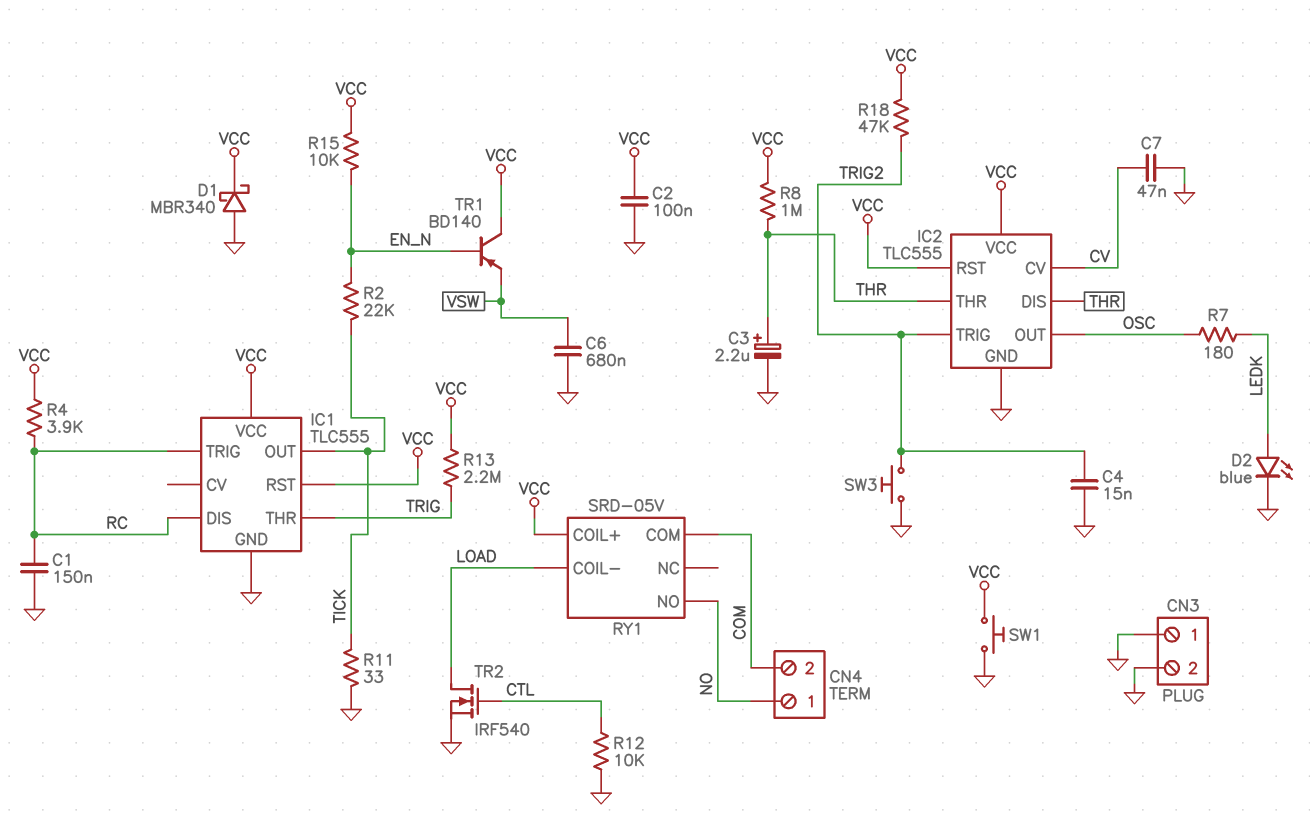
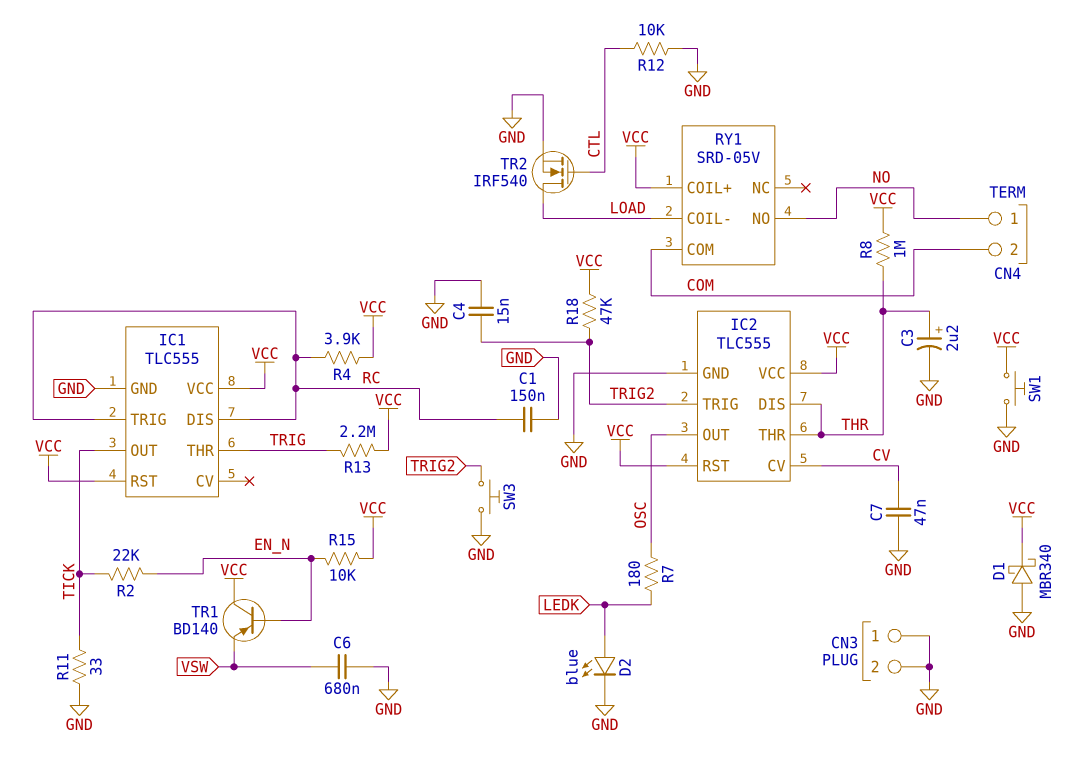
C2: 100nF (GND, VCC) -> none

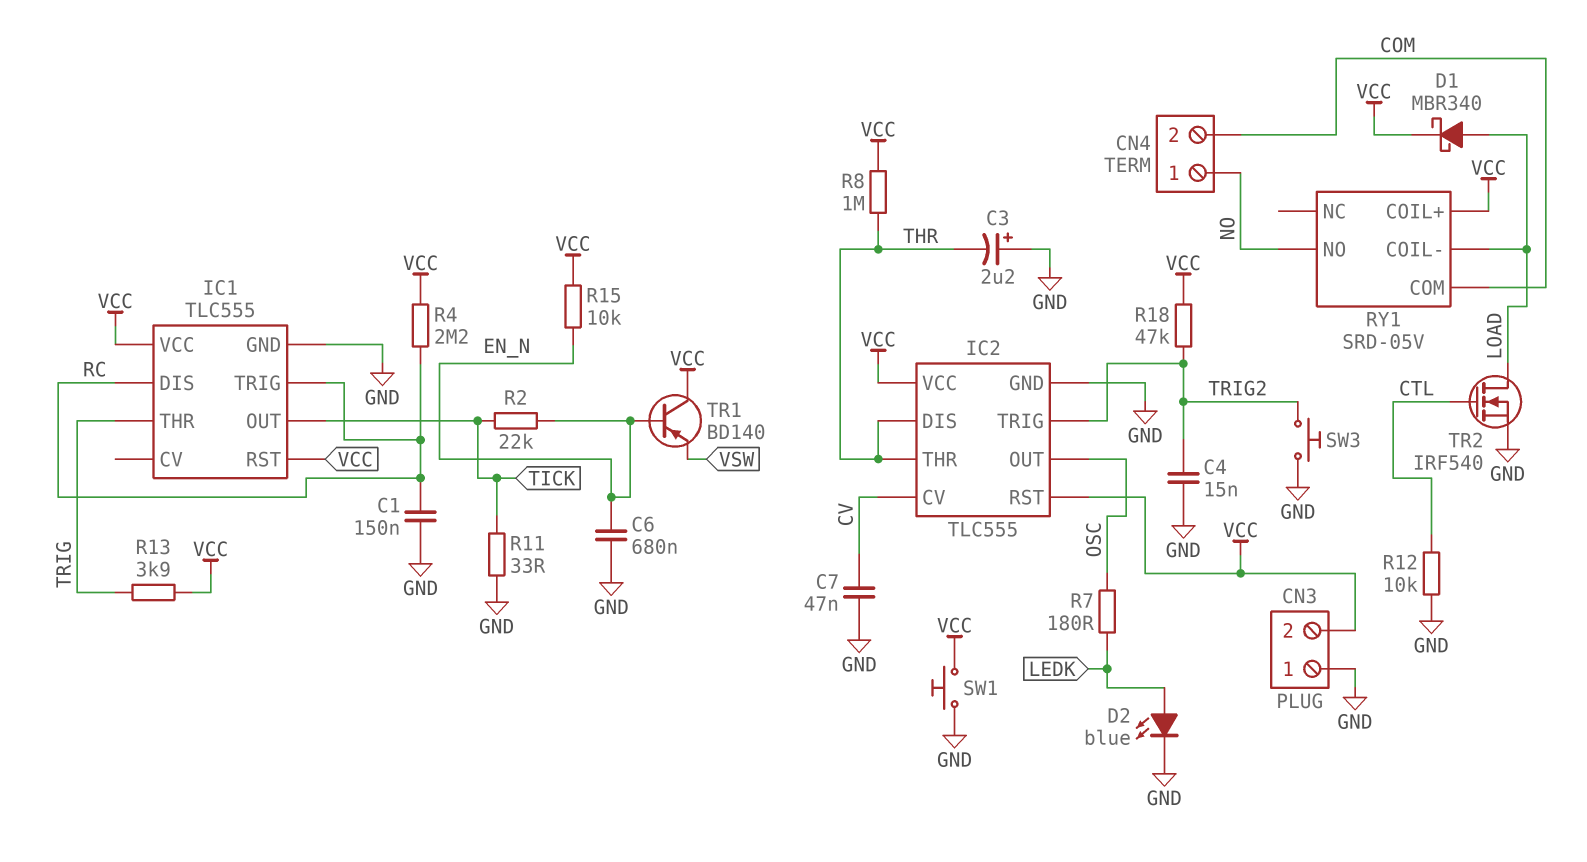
C3: 2.2uF (plus THR, minus GND) -> 2.2uF (plus GND, minus THR)
C6: 680nF (GND, VSW) -> 680nF (EN_N, GND)
CN3 pin 2: GND -> VCC
D1: schottky MBR340 (A GND, K VCC) -> schottky MBR340 (A LOAD, K VCC)
R4: 3.9k (RC, VCC) -> 2.2M (RC, VCC)
R13: 2.2M (TRIG, VCC) -> 3.9k (TRIG, VCC)

